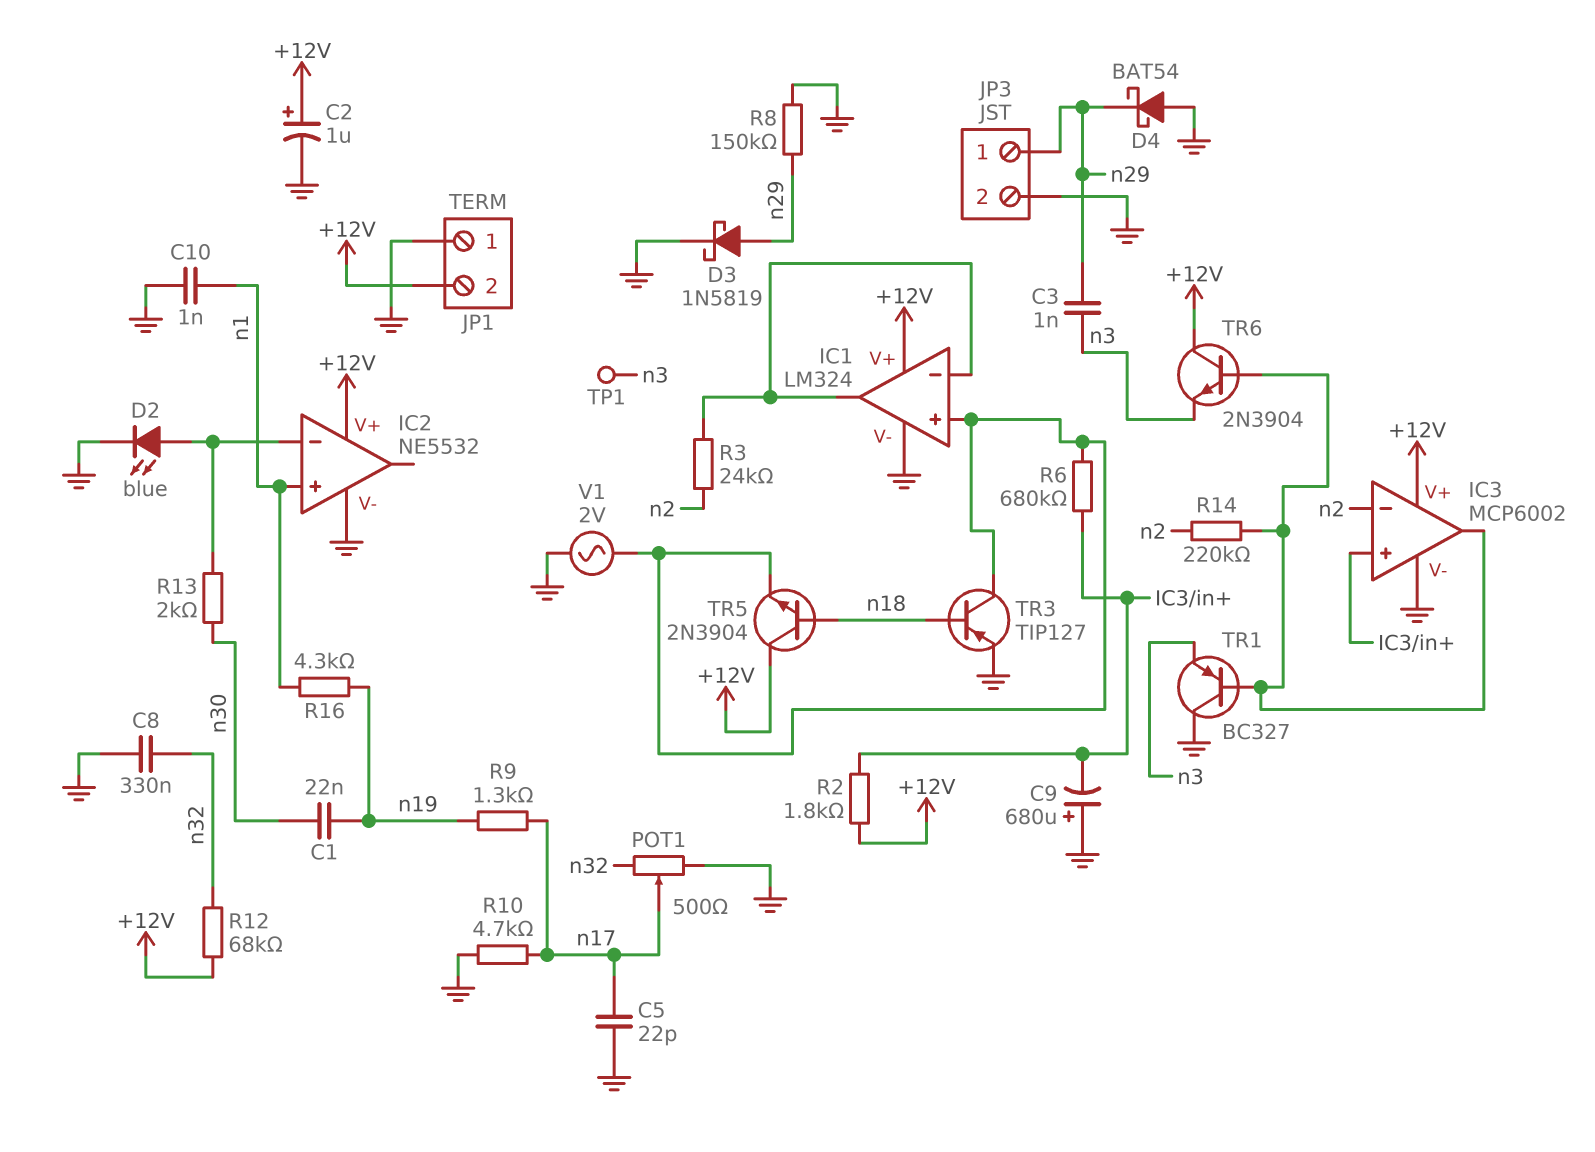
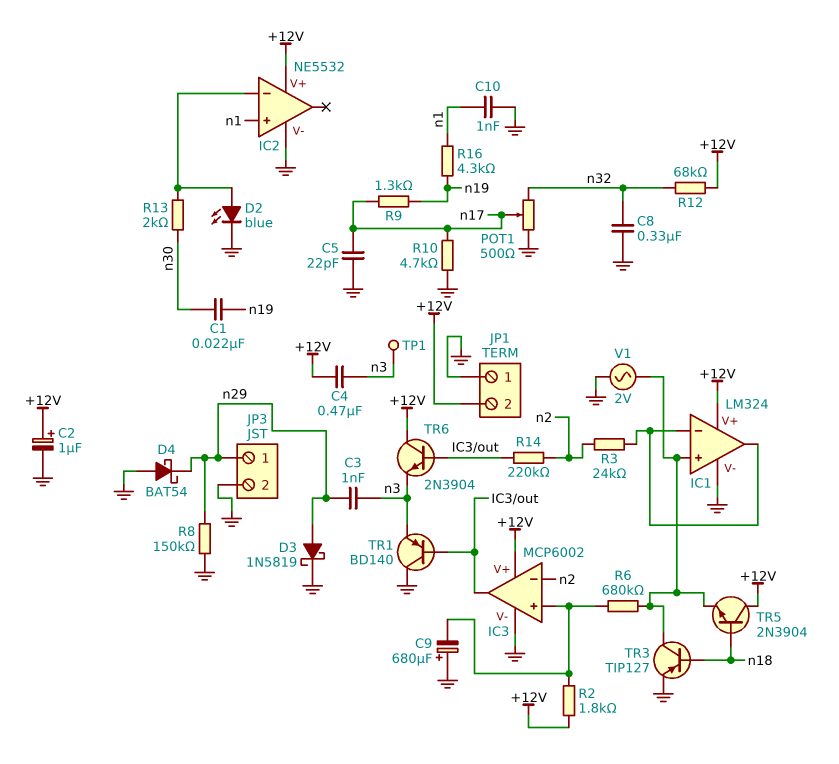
C4: none -> 470nF (+12V, n3)
TR1: PNP BC327 (B IC3/out, C GND, E n3) -> PNP BD140 (B IC3/out, C GND, E n3)

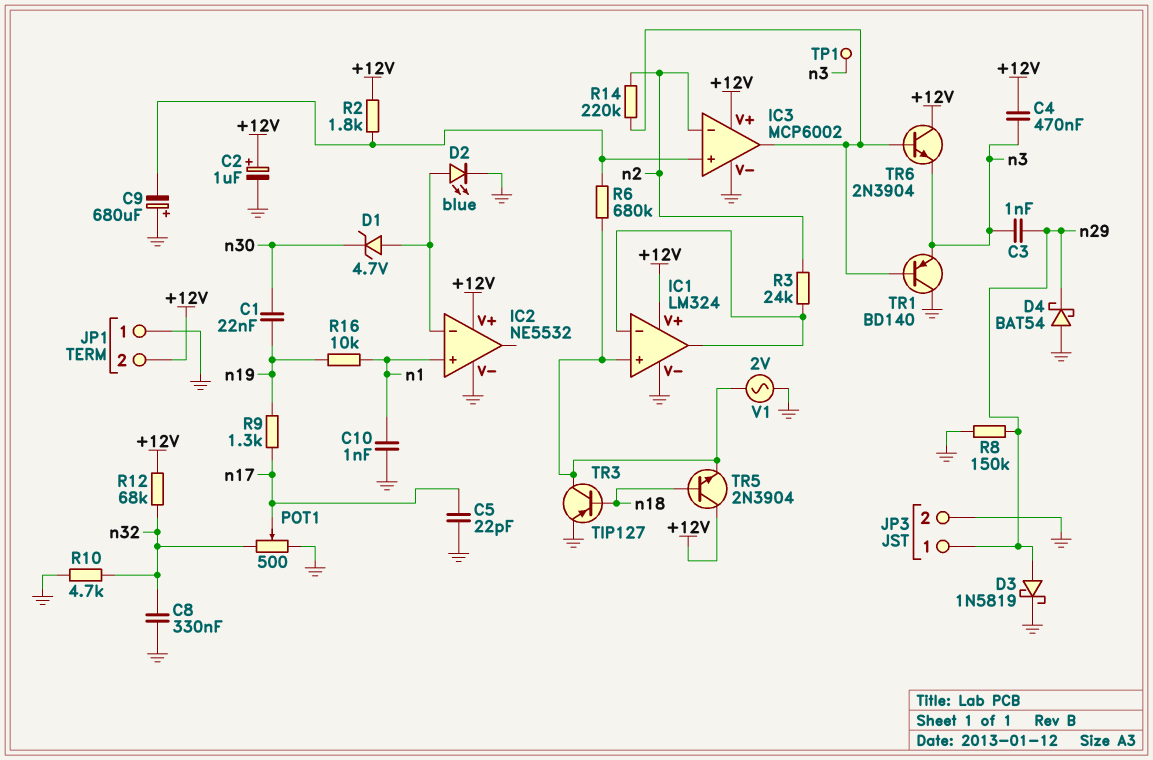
D1: none -> zener 4.7V (A IC2/in-, K n30)
R10: 4.7k (GND, n17) -> 4.7k (GND, n32)
R13: 2k (IC2/in-, n30) -> none
R16: 4.3k (n1, n19) -> 10k (n1, n19)

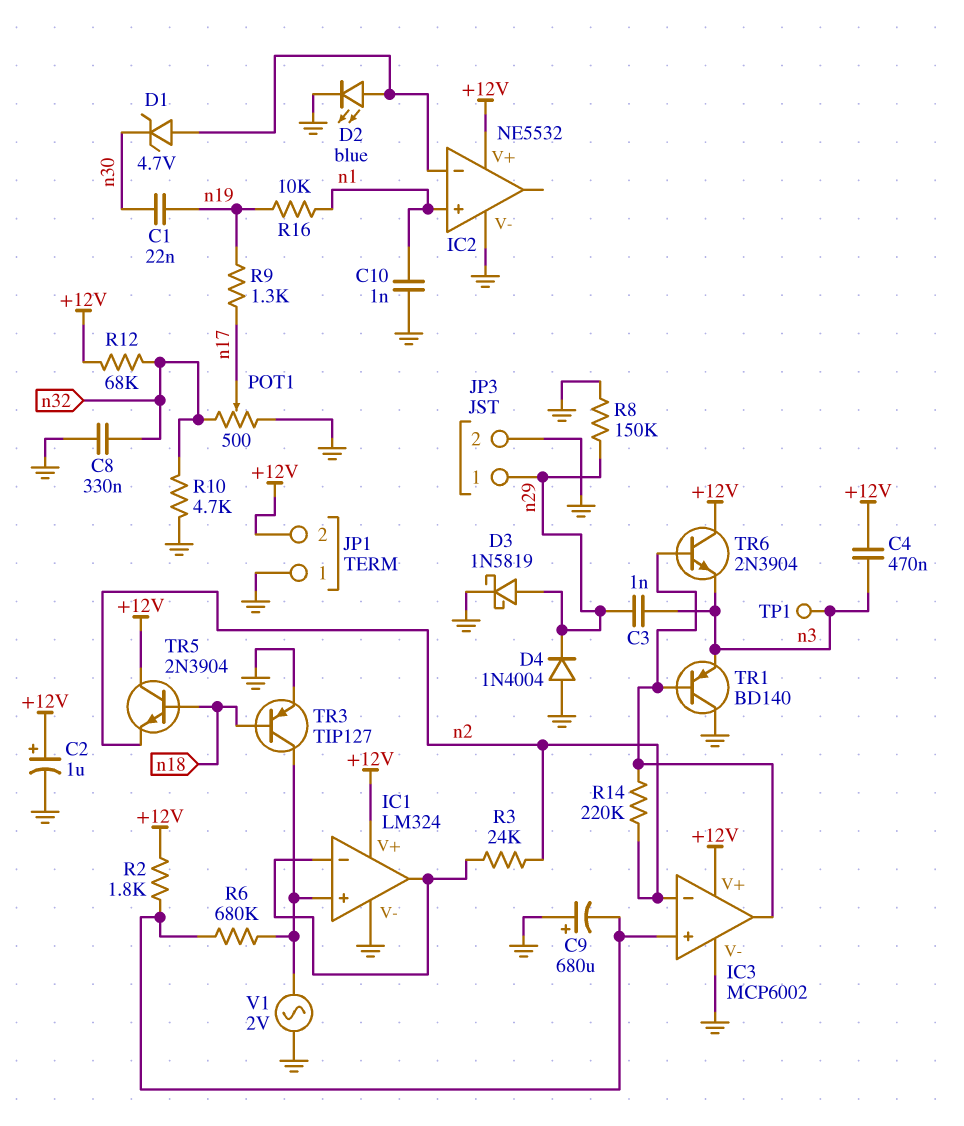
C5: 22pF (GND, n17) -> none
D4: schottky BAT54 (A GND, K n29) -> diode 1N4004 (A GND, K n29)
TR5: NPN 2N3904 (B n18, C +12V, E IC1/in+) -> NPN 2N3904 (B n18, C +12V, E n2)

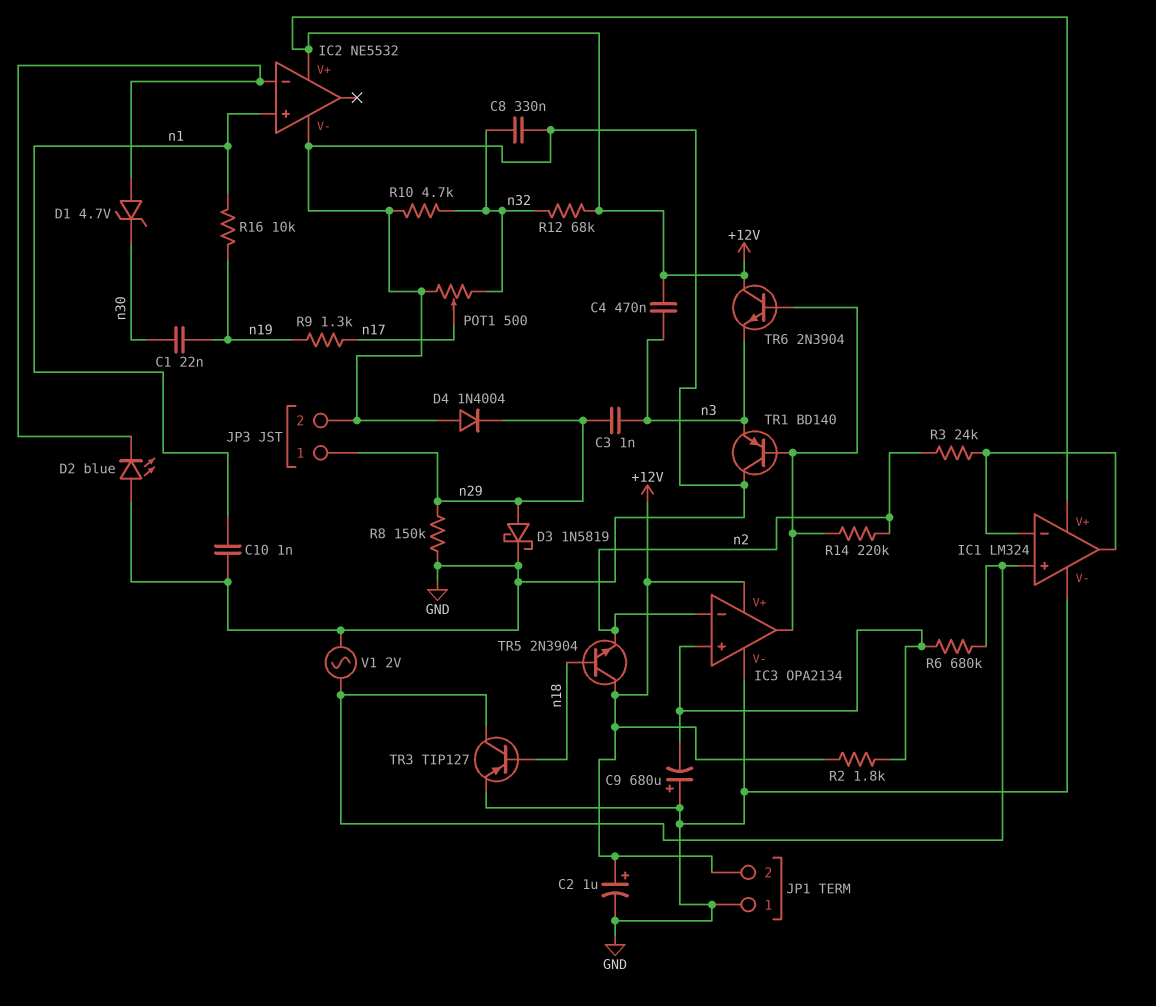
D2: LED blue (A IC2/in-, K GND) -> LED blue (A GND, K IC2/in-)
IC3: MCP6002 -> OPA2134
TP1: test point (n3) -> none

